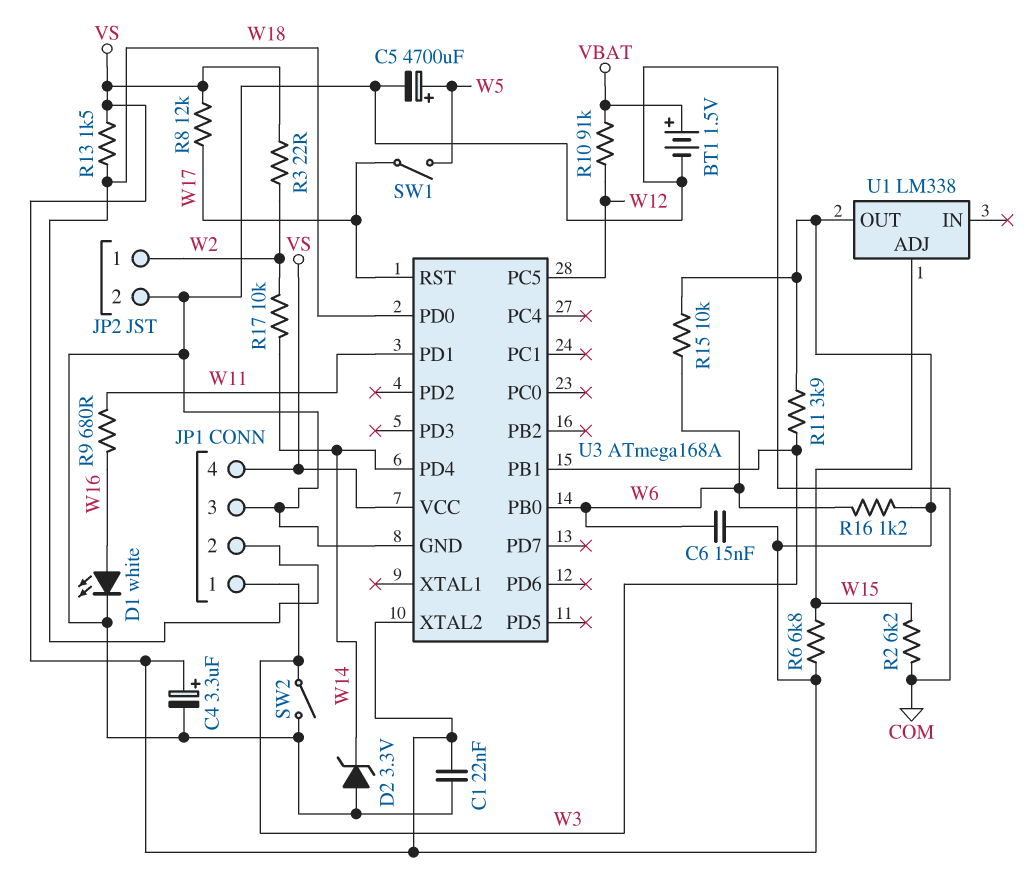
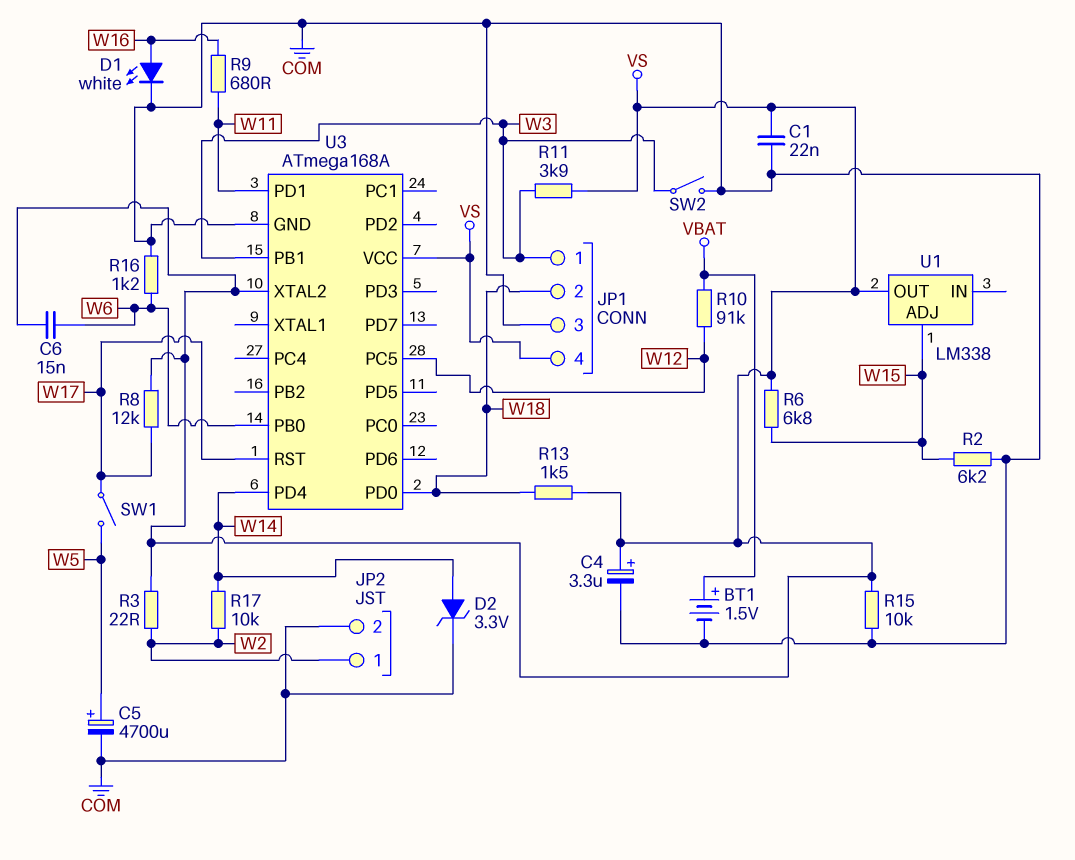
D2: zener 3.3V (A COM, K W14) -> zener 3.3V (A W14, K COM)
R15: 10k (VS, W6) -> 10k (COM, VS)
R16: 1.2k (VS, W6) -> 1.2k (COM, W6)

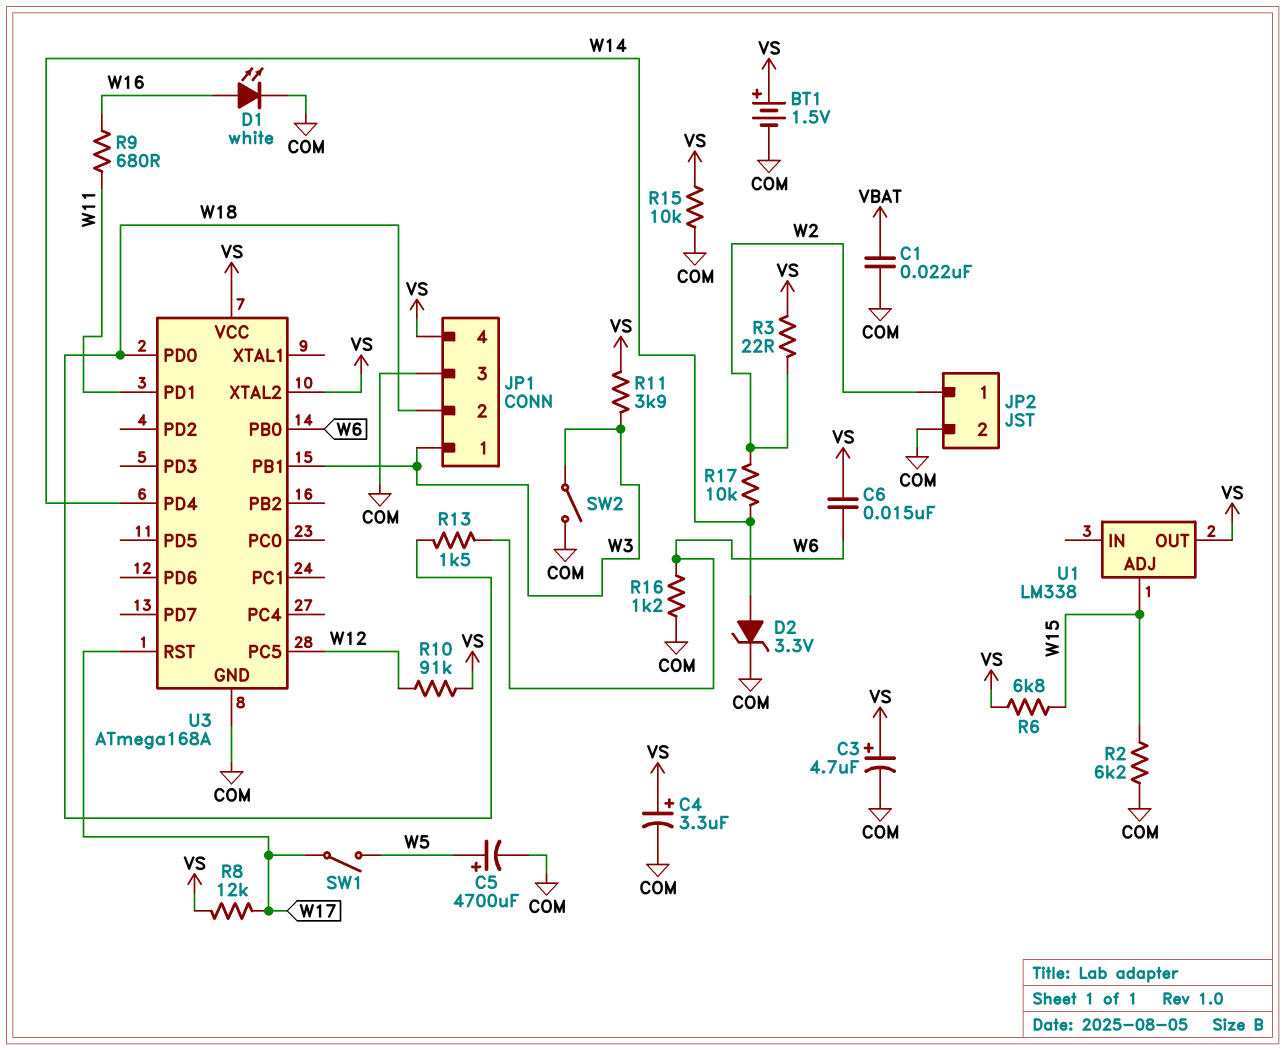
BT1: 1.5V (plus VBAT, minus COM) -> 1.5V (plus VS, minus COM)
C1: 22nF (COM, VS) -> 22nF (COM, VBAT)
C3: none -> 4.7uF (plus VS, minus COM)
R10: 91k (VBAT, W12) -> 91k (VS, W12)
R13: 1.5k (VS, W18) -> 1.5k (W6, W18)

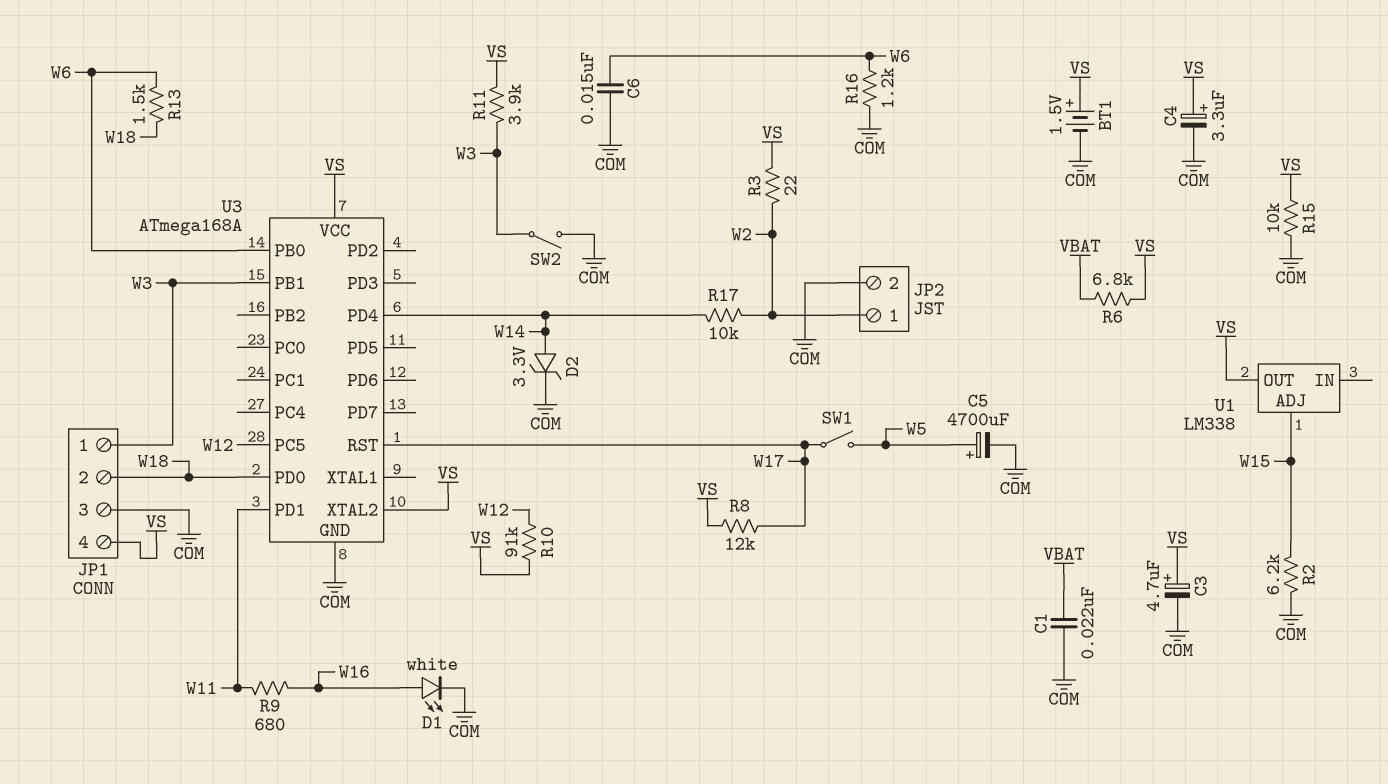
C6: 15nF (VS, W6) -> 15nF (COM, W6)
R6: 6.8k (VS, W15) -> 6.8k (VBAT, VS)

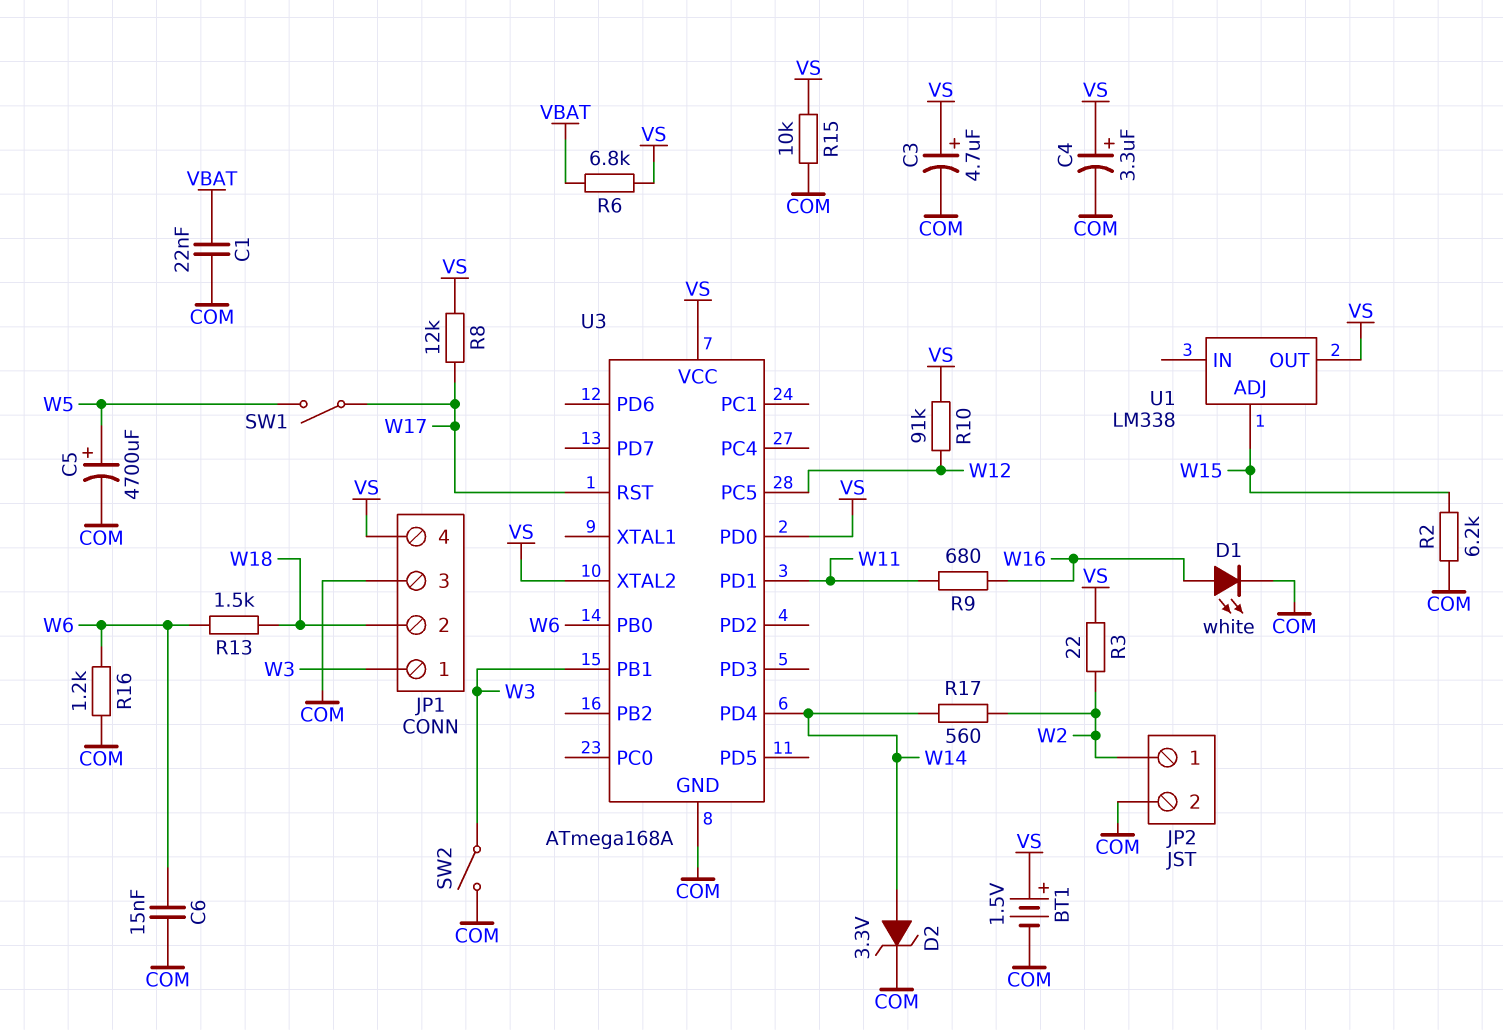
R11: 3.9k (VS, W3) -> none
R17: 10k (W2, W14) -> 560 (W2, W14)
U3 pin PD0: W18 -> VS

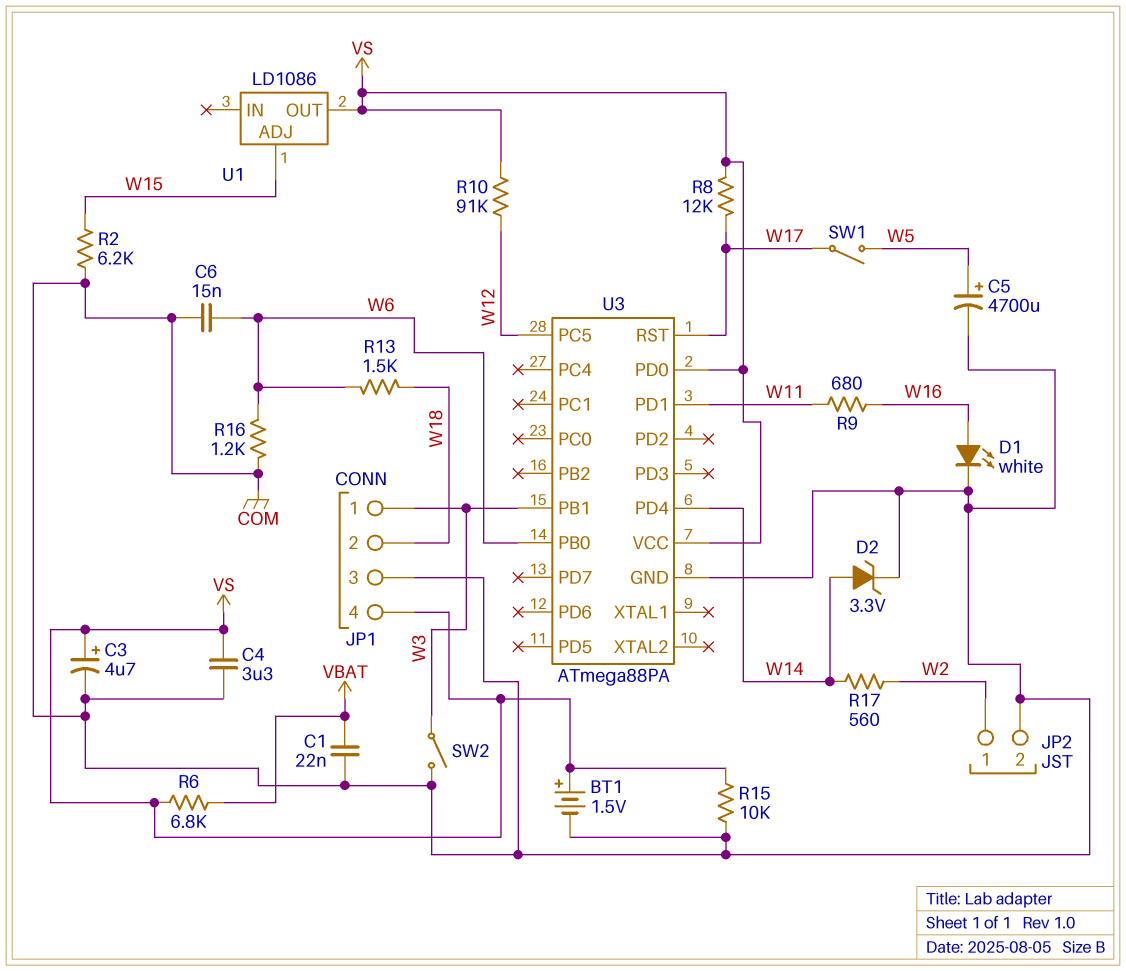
C4: 3.3uF (plus VS, minus COM) -> 3.3uF (COM, VS)
R3: 22 (VS, W2) -> none
U1: LM338 -> LD1086
U3: ATmega168A -> ATmega88PA
U3 pin XTAL2: VS -> none

